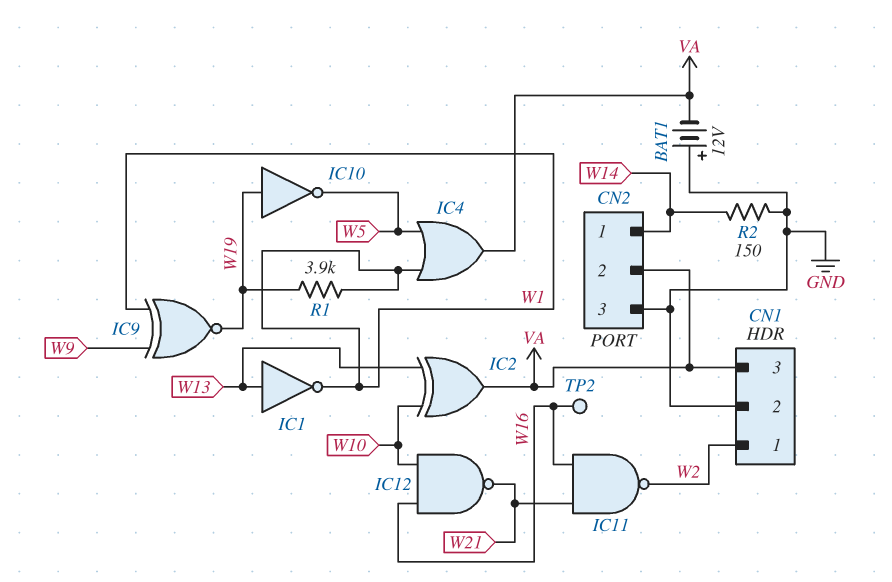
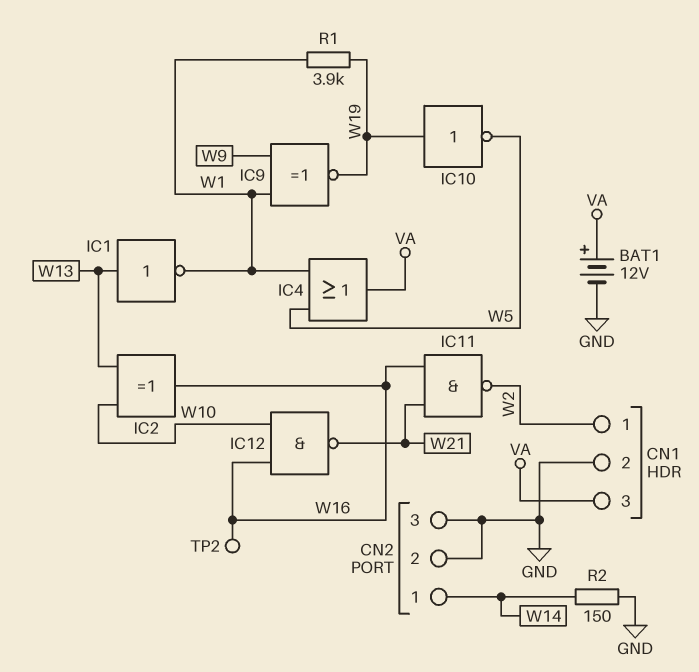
BAT1: 12V (plus GND, minus VA) -> 12V (plus VA, minus GND)
CN2 pin 2: VA -> GND
IC2: XOR (in W10, in W13, out VA) -> XOR (in W10, in W13, out W16)

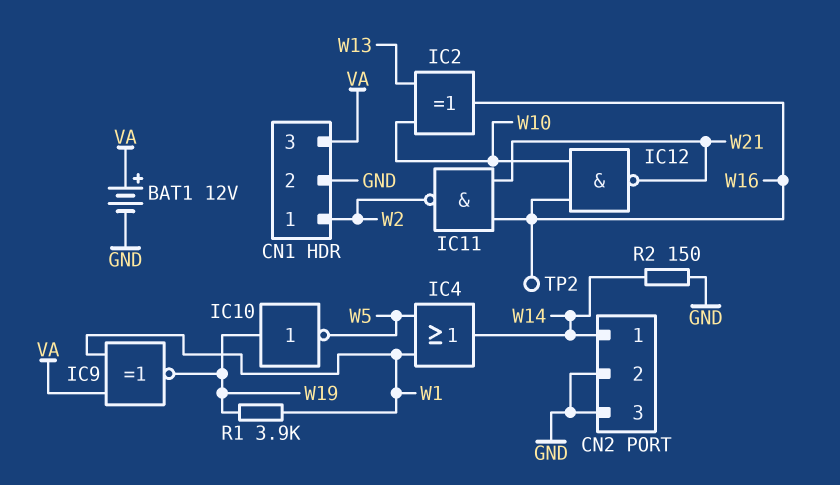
IC1: NOT (in W13, out W1) -> none
IC4: OR (in W1, in W5, out VA) -> OR (in W1, in W5, out W14)
IC9: XNOR (in W1, in W9, out W19) -> XNOR (in VA, in W1, out W19)

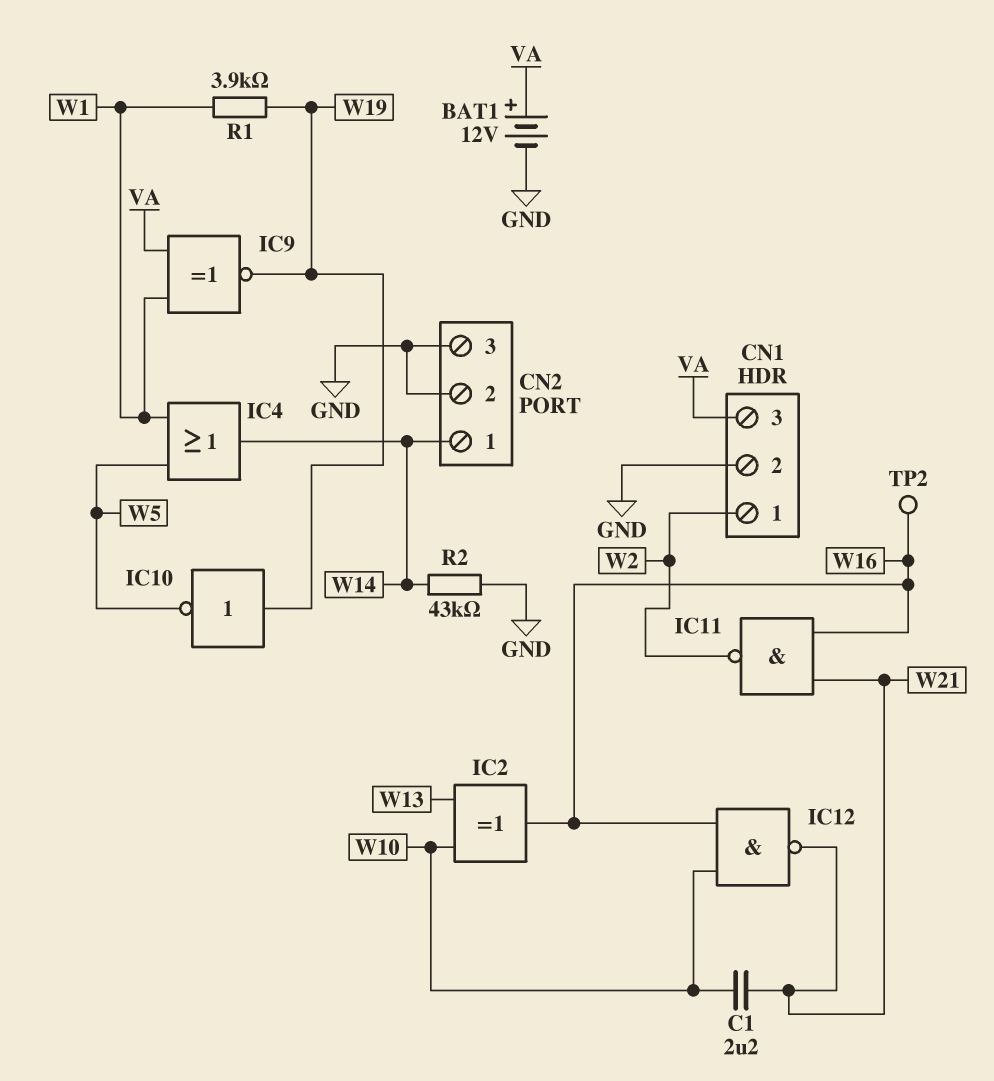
C1: none -> 2.2uF (W10, W21)
R2: 150 (GND, W14) -> 43k (GND, W14)

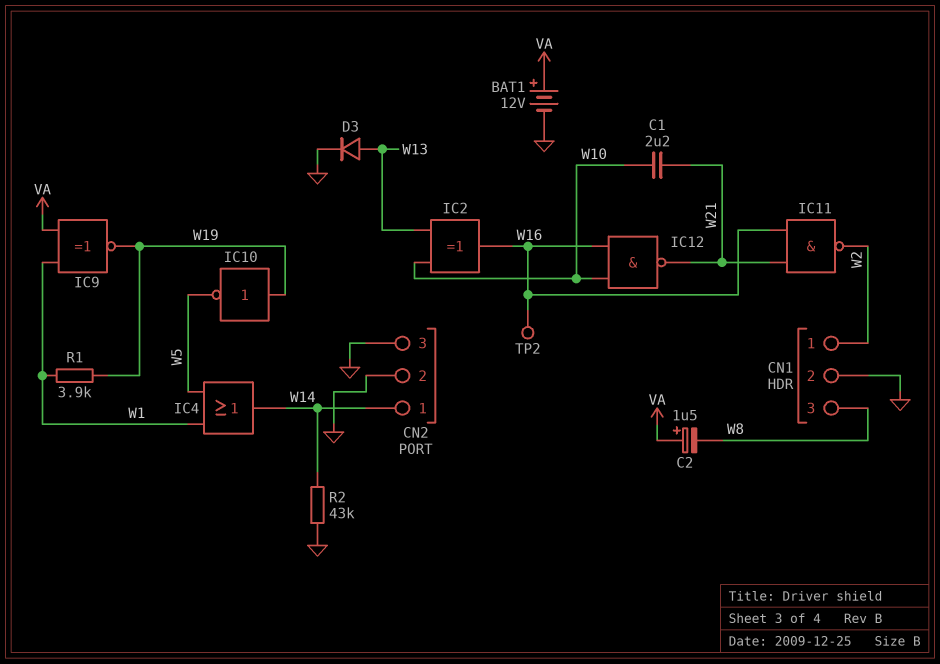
C2: none -> 1.5uF (plus VA, minus W8)
CN1 pin 3: VA -> W8
D3: none -> diode (A W13, K GND)

